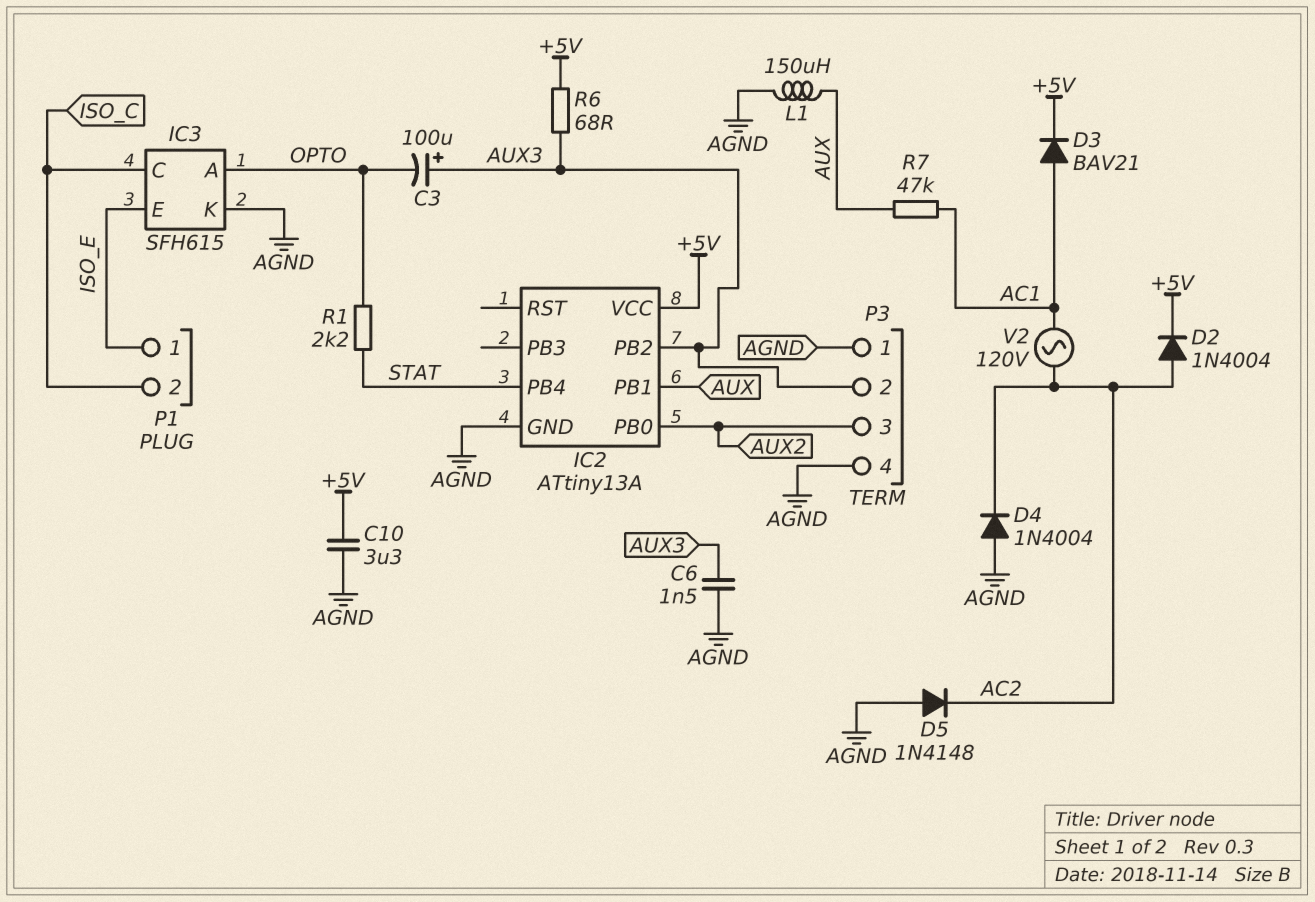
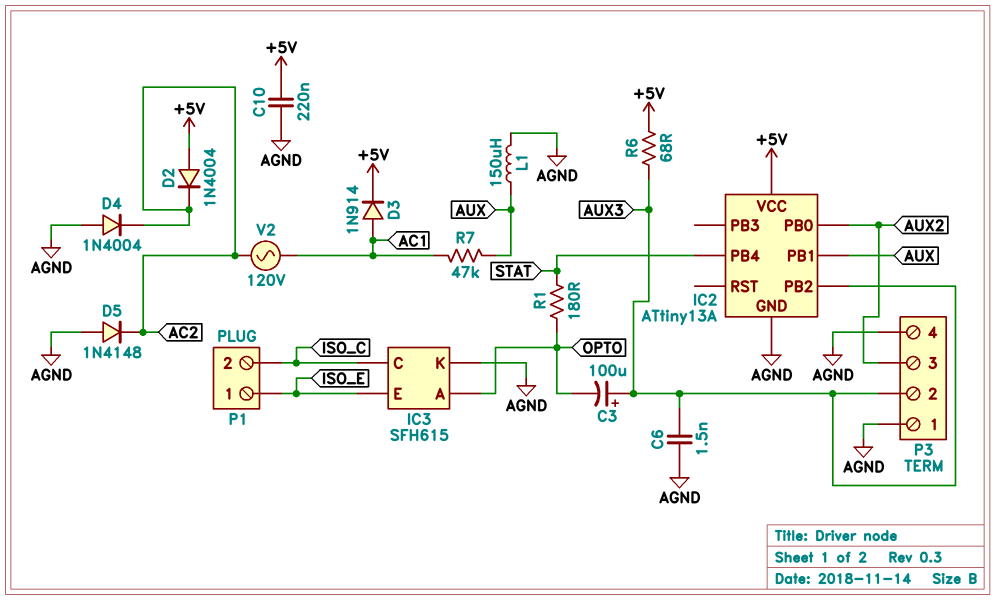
C10: 3.3uF (+5V, AGND) -> 220nF (+5V, AGND)
D2: diode 1N4004 (A AC2, K +5V) -> diode 1N4004 (A +5V, K AC2)
D3: diode BAV21 (A AC1, K +5V) -> diode 1N914 (A AC1, K +5V)
R1: 2.2k (OPTO, STAT) -> 180 (OPTO, STAT)

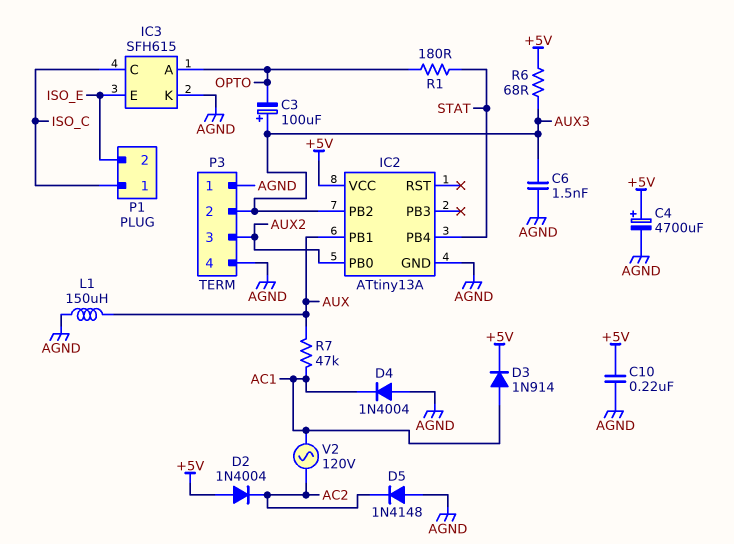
C4: none -> 4700uF (plus +5V, minus AGND)
D4: diode 1N4004 (A AGND, K AC2) -> diode 1N4004 (A AGND, K AC1)
P1 pin 1: ISO_E -> ISO_C
P1 pin 2: ISO_C -> ISO_E

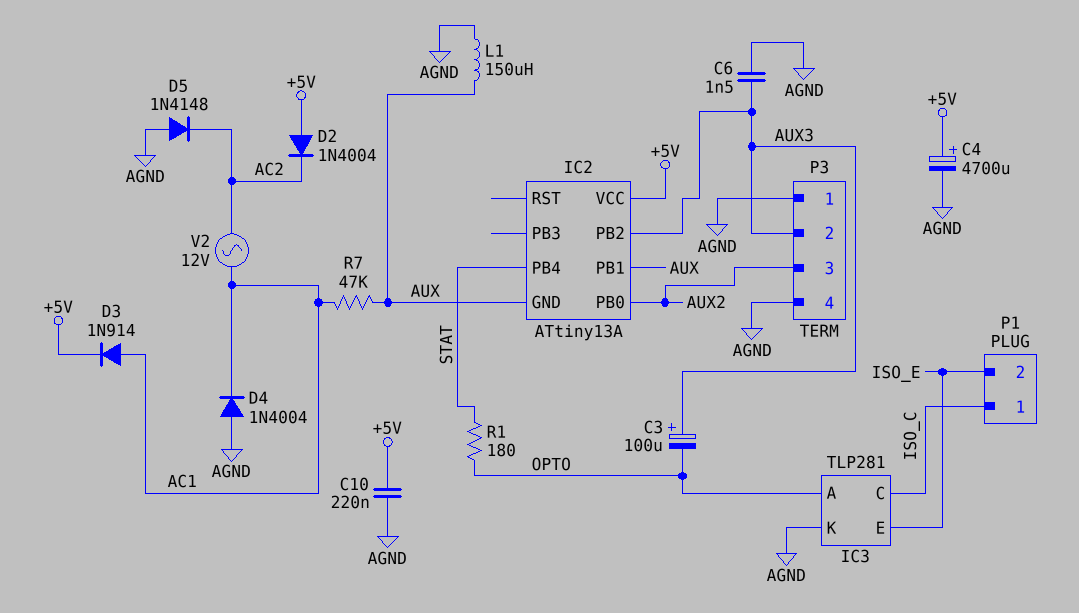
IC2 pin GND: AGND -> AUX
IC3: SFH615 -> TLP281
R6: 68 (+5V, AUX3) -> none
V2: AC 120V (AC1, AC2) -> AC 12V (AC1, AC2)

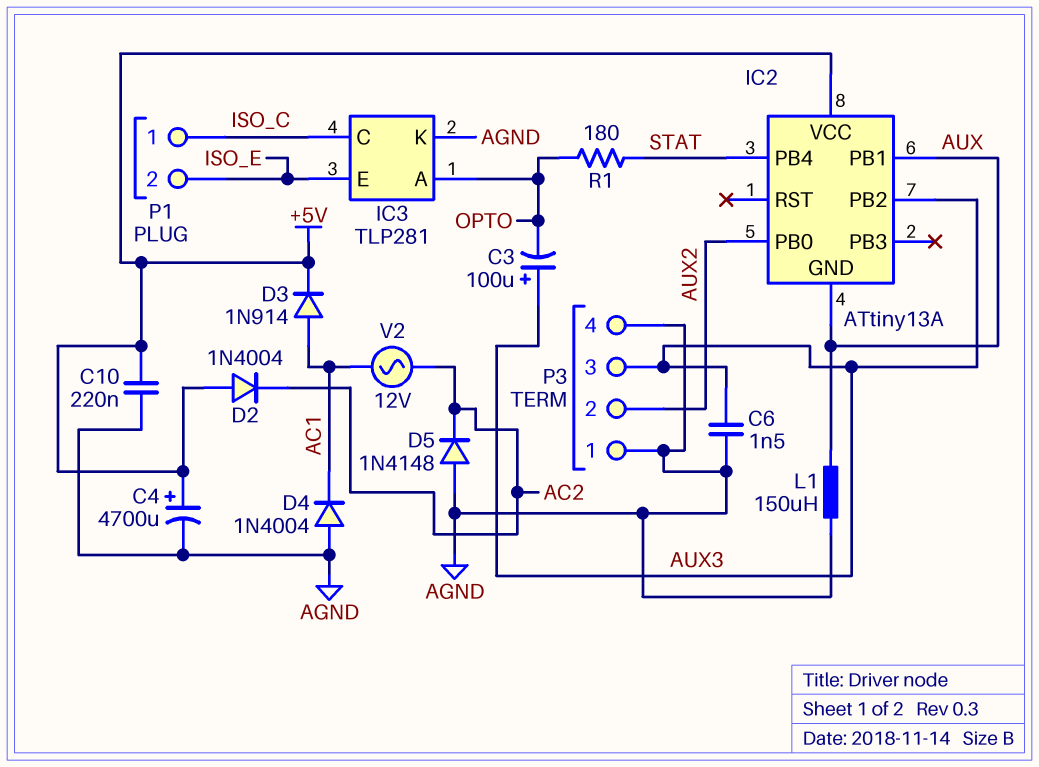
P3 pin 2: AUX3 -> AUX2
P3 pin 3: AUX2 -> AUX3
R7: 47k (AC1, AUX) -> none

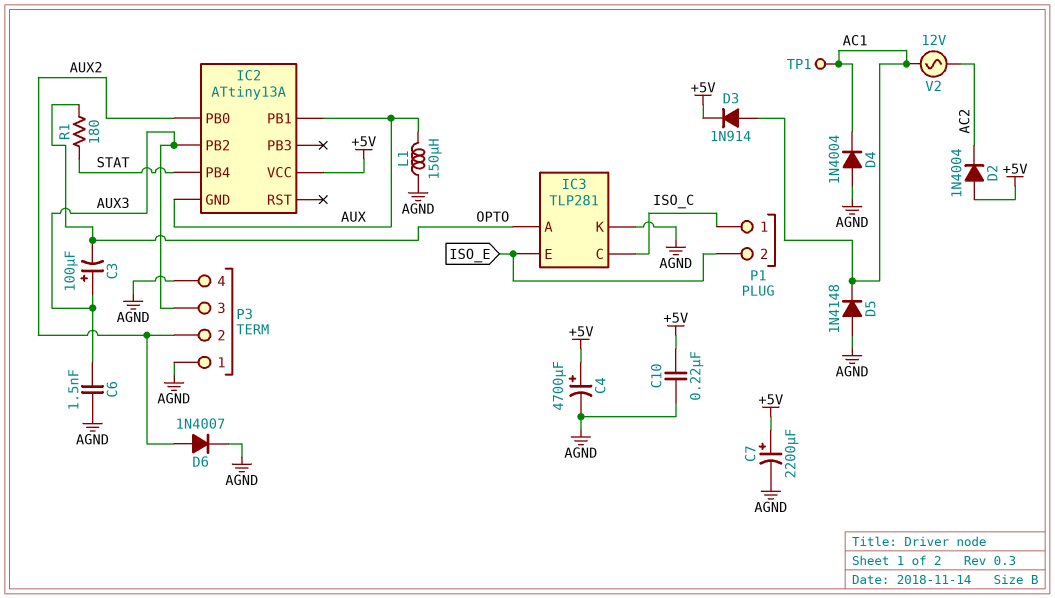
C7: none -> 2200uF (plus +5V, minus AGND)
D5: diode 1N4148 (A AGND, K AC2) -> diode 1N4148 (A AGND, K AC1)
D6: none -> diode 1N4007 (A AUX2, K AGND)
TP1: none -> test point (AC1)

